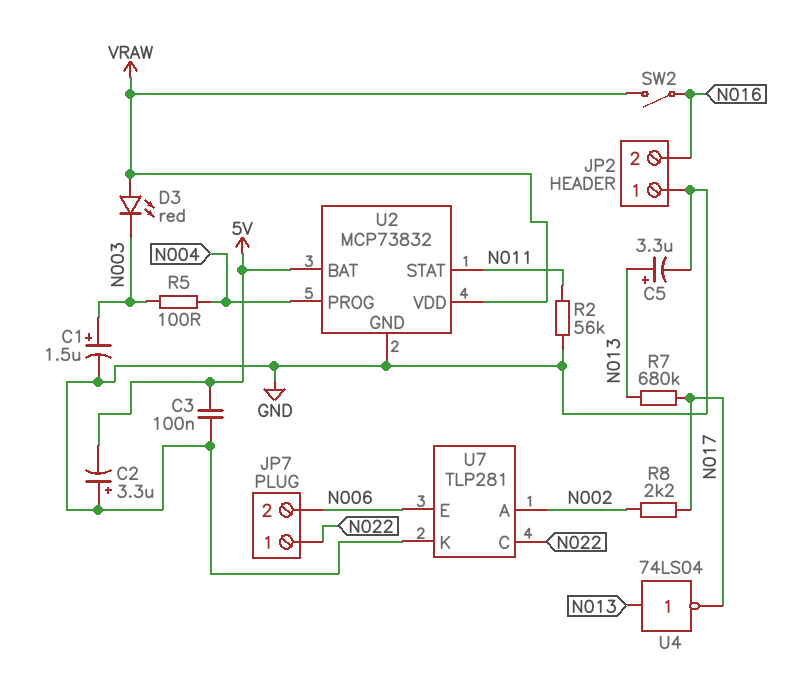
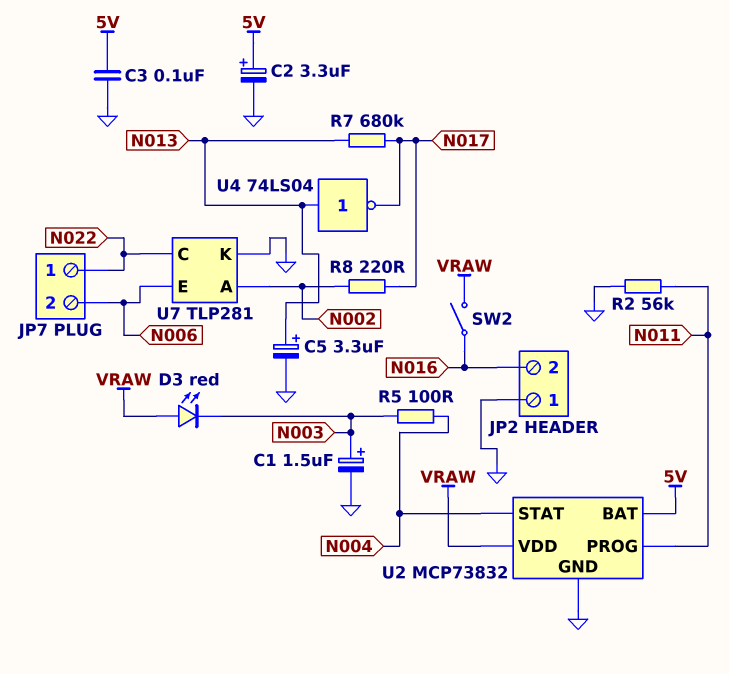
C2: 3.3uF (plus GND, minus 5V) -> 3.3uF (plus 5V, minus GND)
R8: 2.2k (N002, N017) -> 220 (N002, N017)
U2 pin PROG: N004 -> N011
U2 pin STAT: N011 -> N004

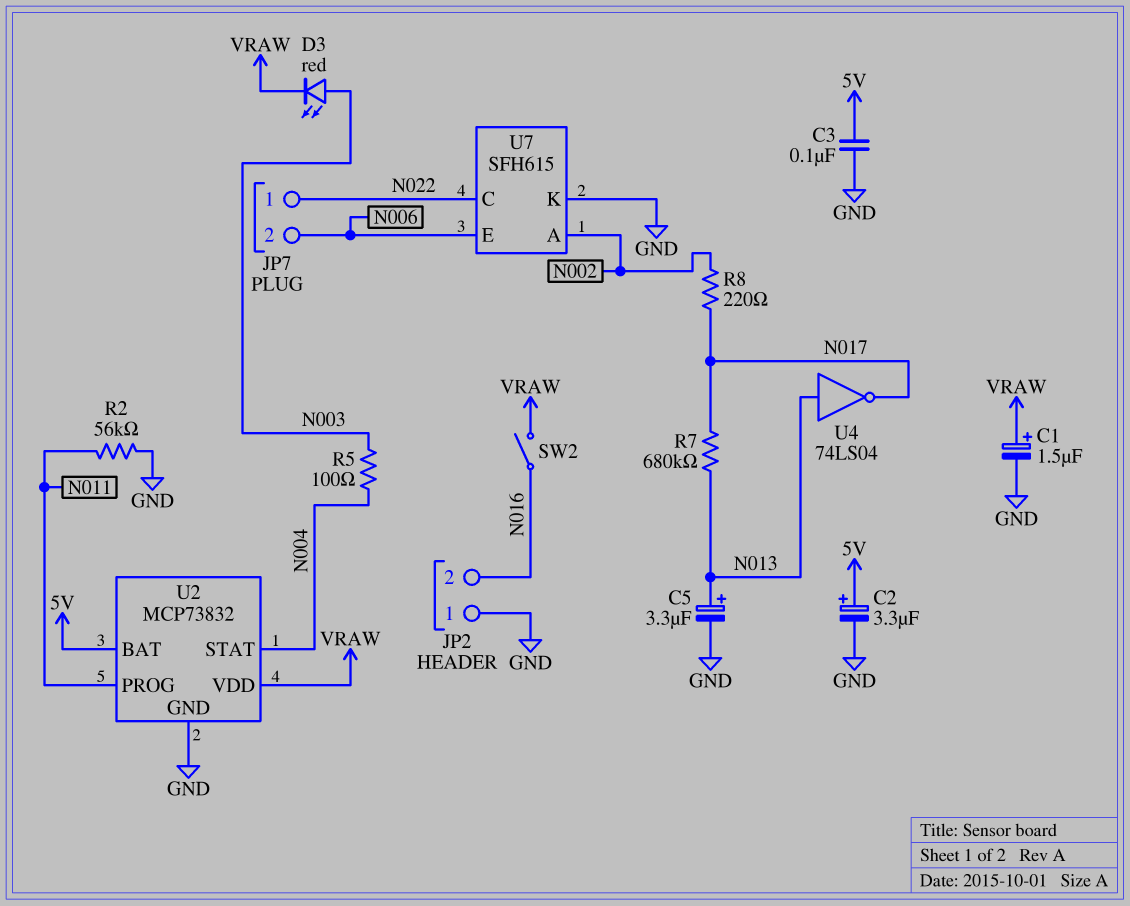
C1: 1.5uF (plus N003, minus GND) -> 1.5uF (plus VRAW, minus GND)
D3: LED red (A VRAW, K N003) -> LED red (A N003, K VRAW)
U7: TLP281 -> SFH615

